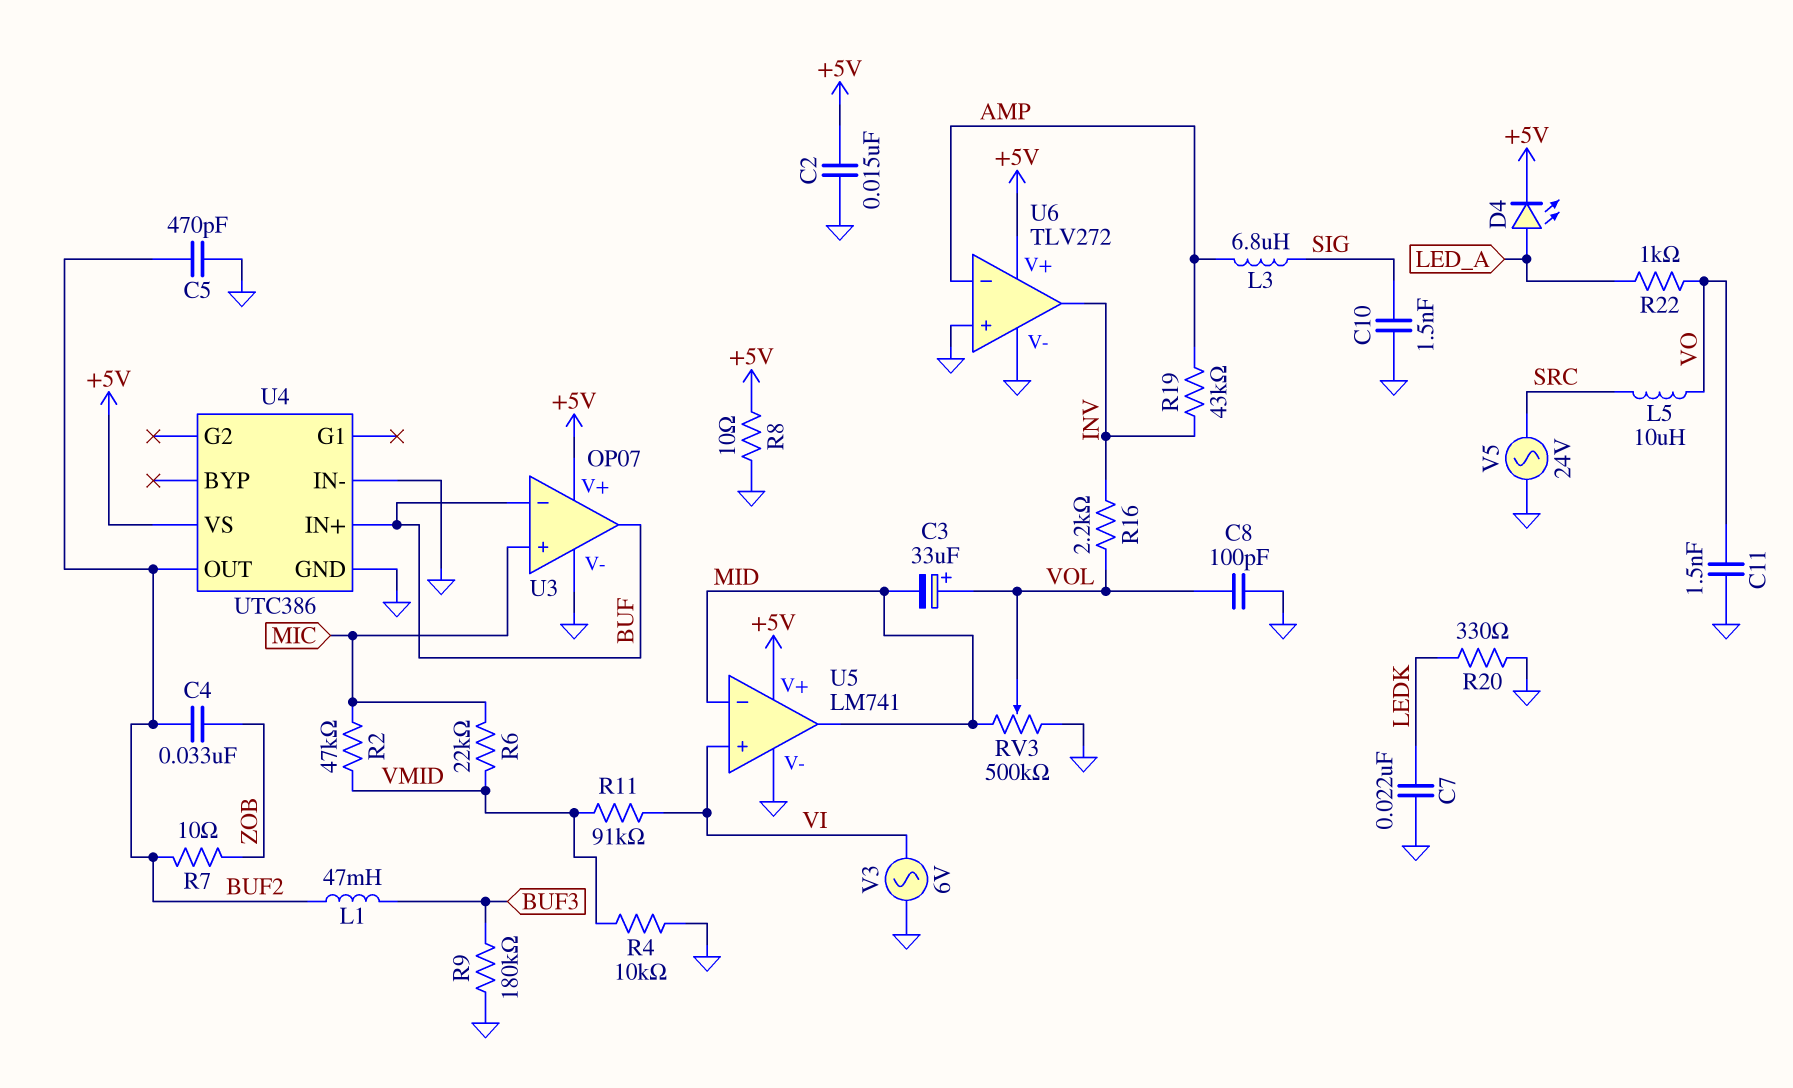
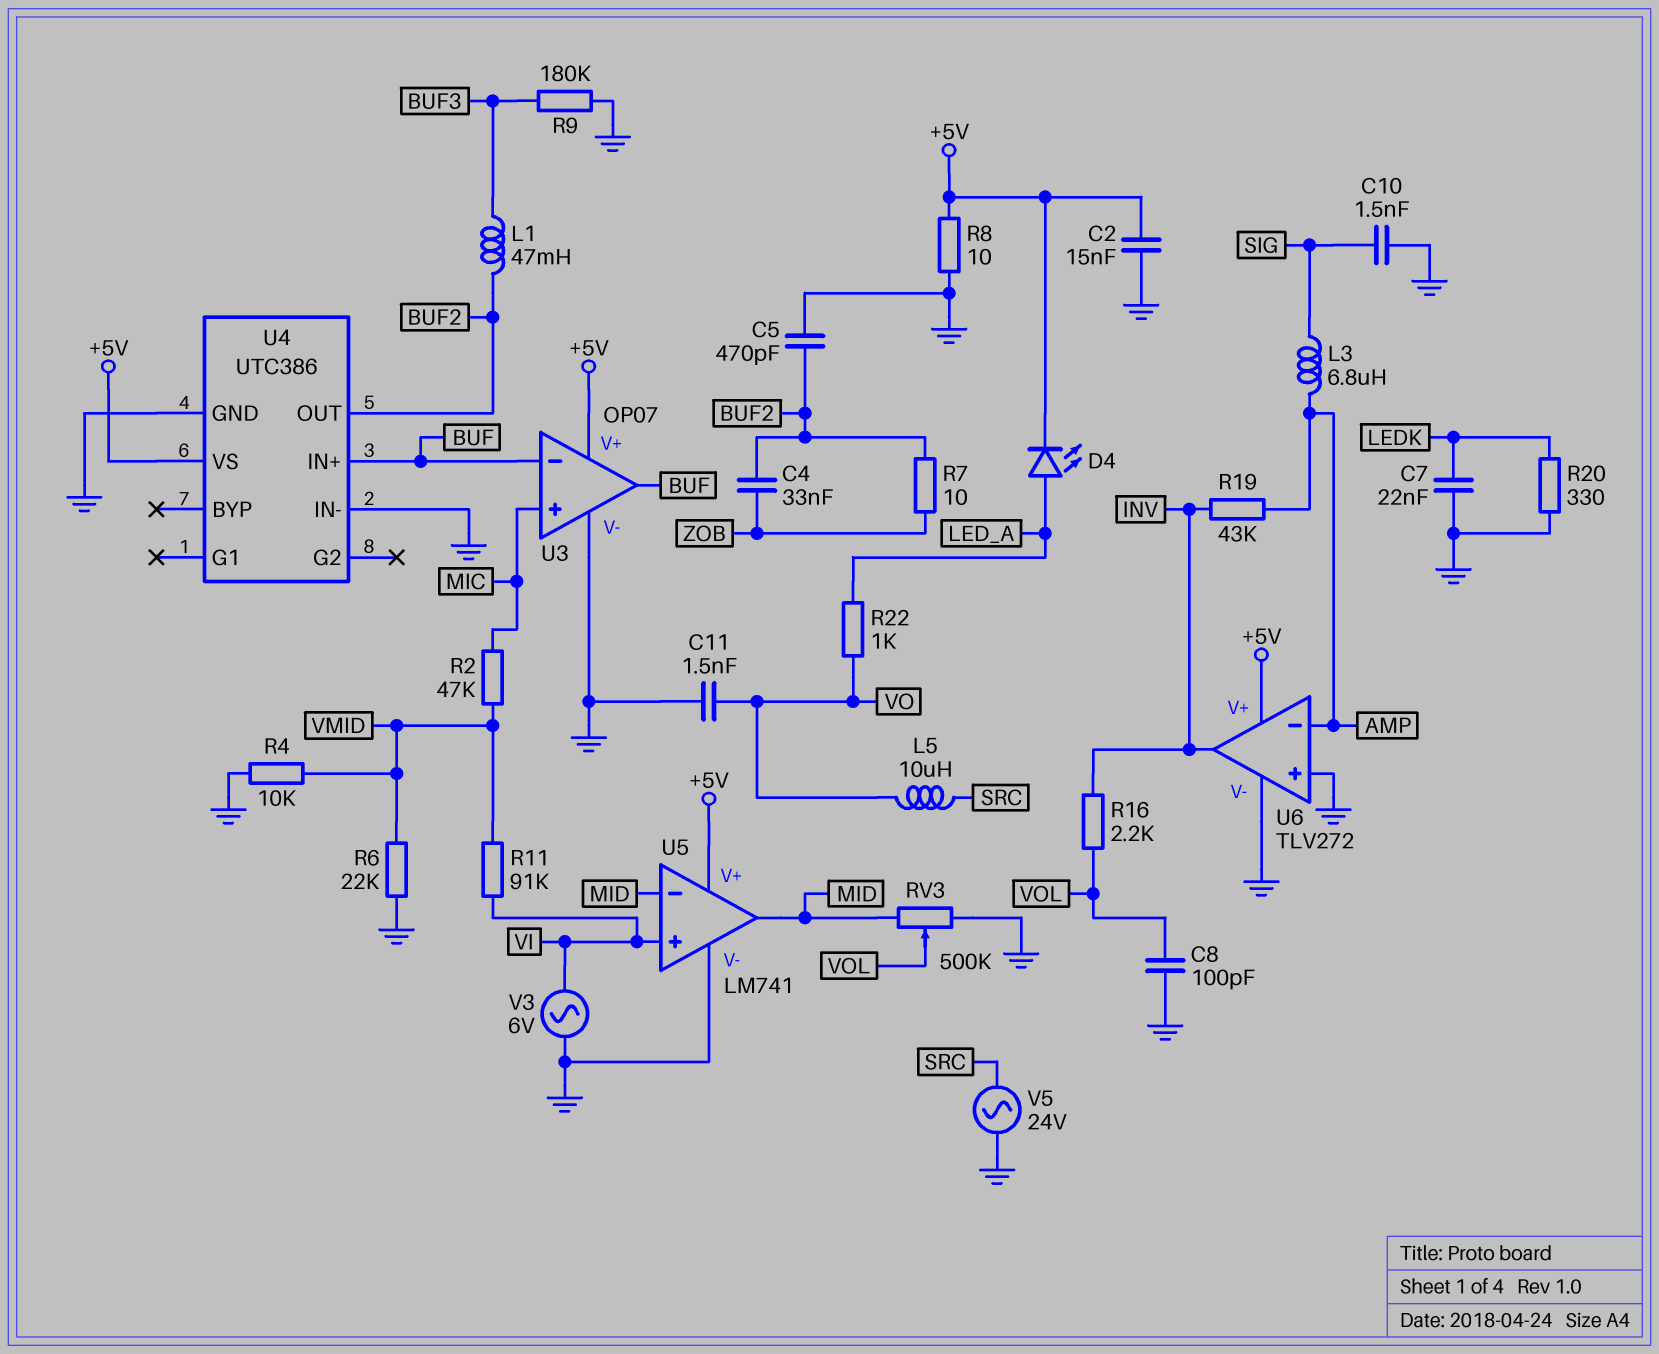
C3: 33uF (plus VOL, minus MID) -> none
R6: 22k (MIC, VMID) -> 22k (GND, VMID)

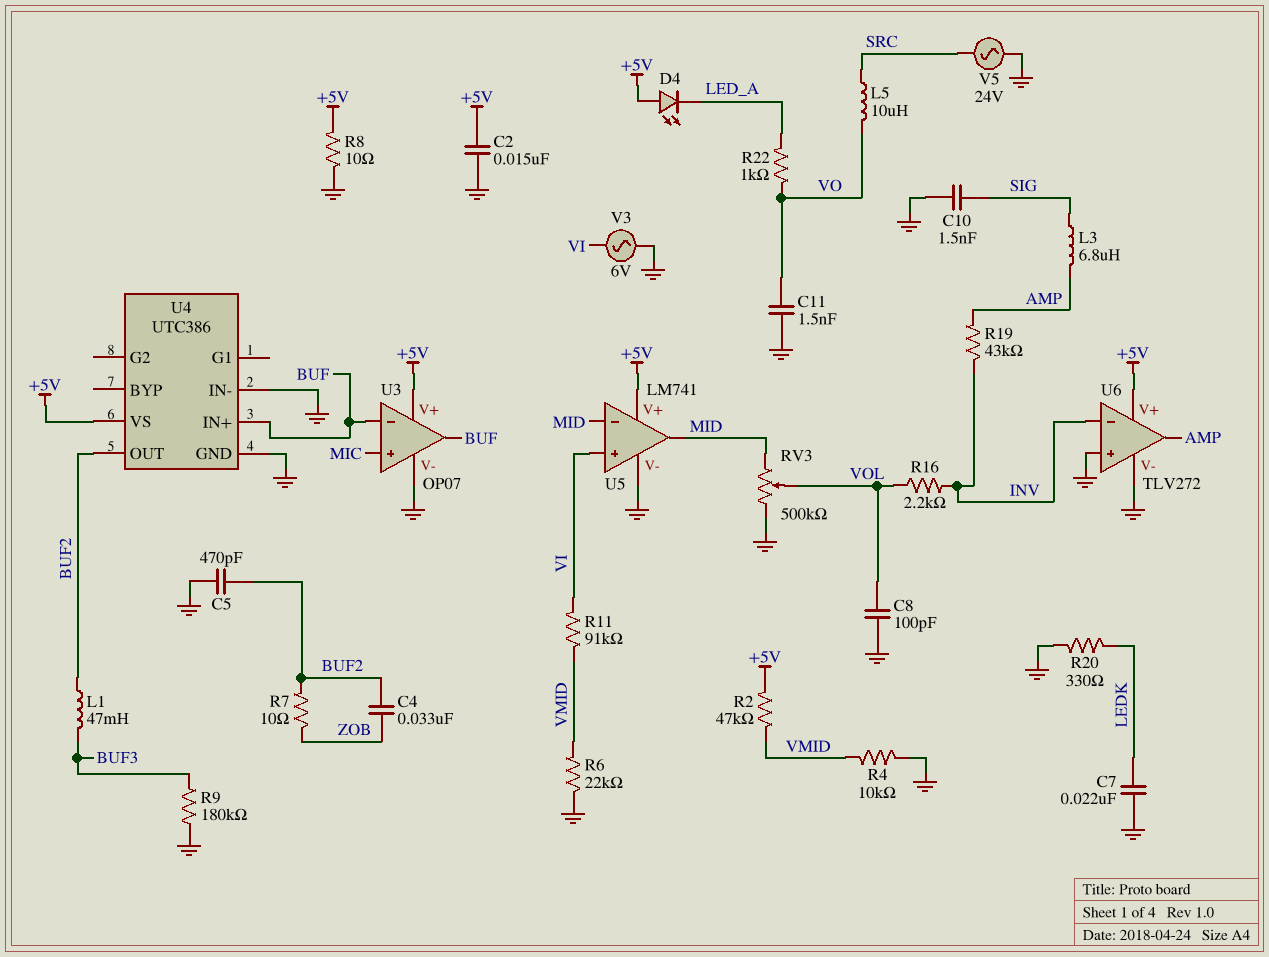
D4: LED (A LED_A, K +5V) -> LED (A +5V, K LED_A)
R2: 47k (MIC, VMID) -> 47k (+5V, VMID)
U6 pin in-: AMP -> INV
U6 pin out: INV -> AMP

